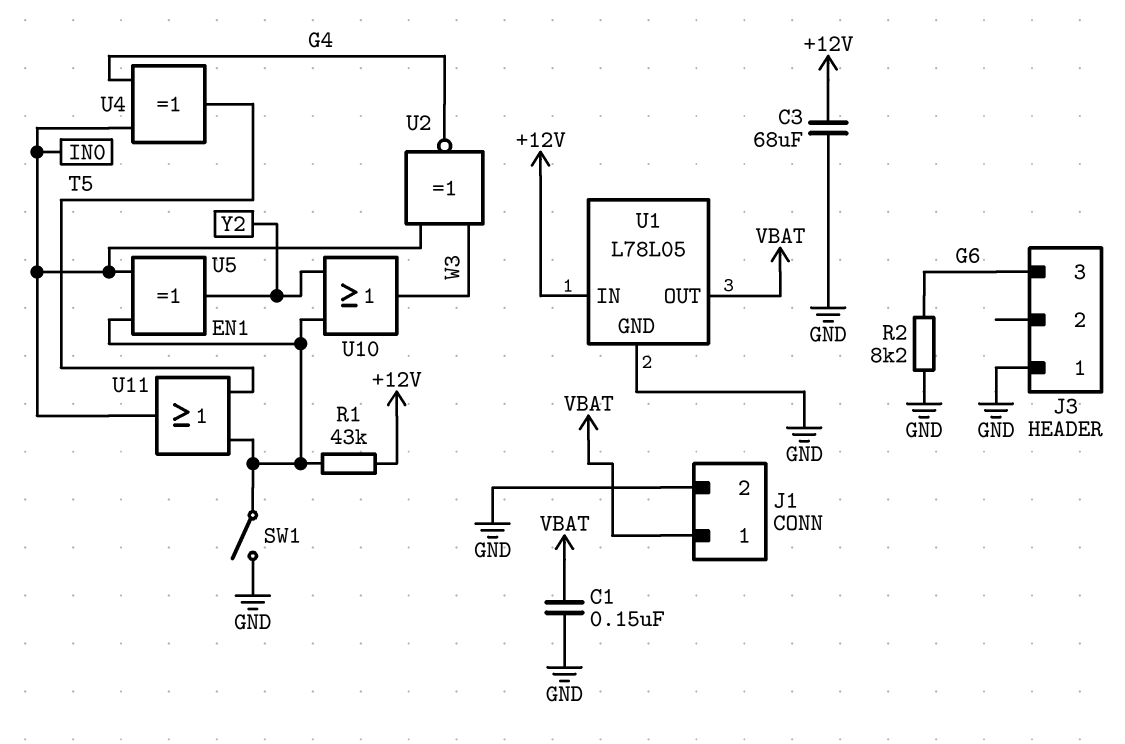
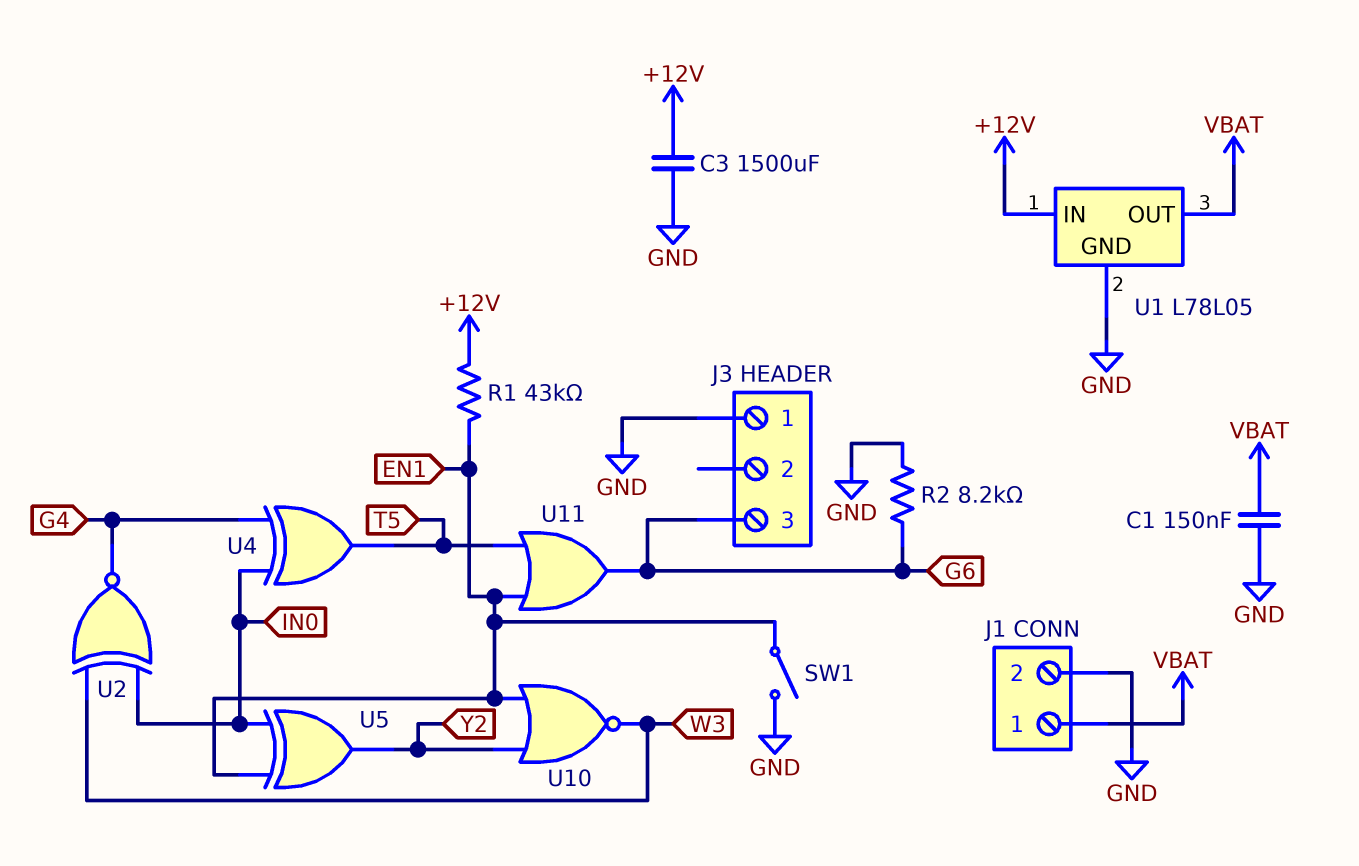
C3: 68uF (+12V, GND) -> 1500uF (+12V, GND)
U10: OR (in EN1, in Y2, out W3) -> NOR (in EN1, in Y2, out W3)
U11: OR (in EN1, in T5, out IN0) -> OR (in EN1, in T5, out G6)

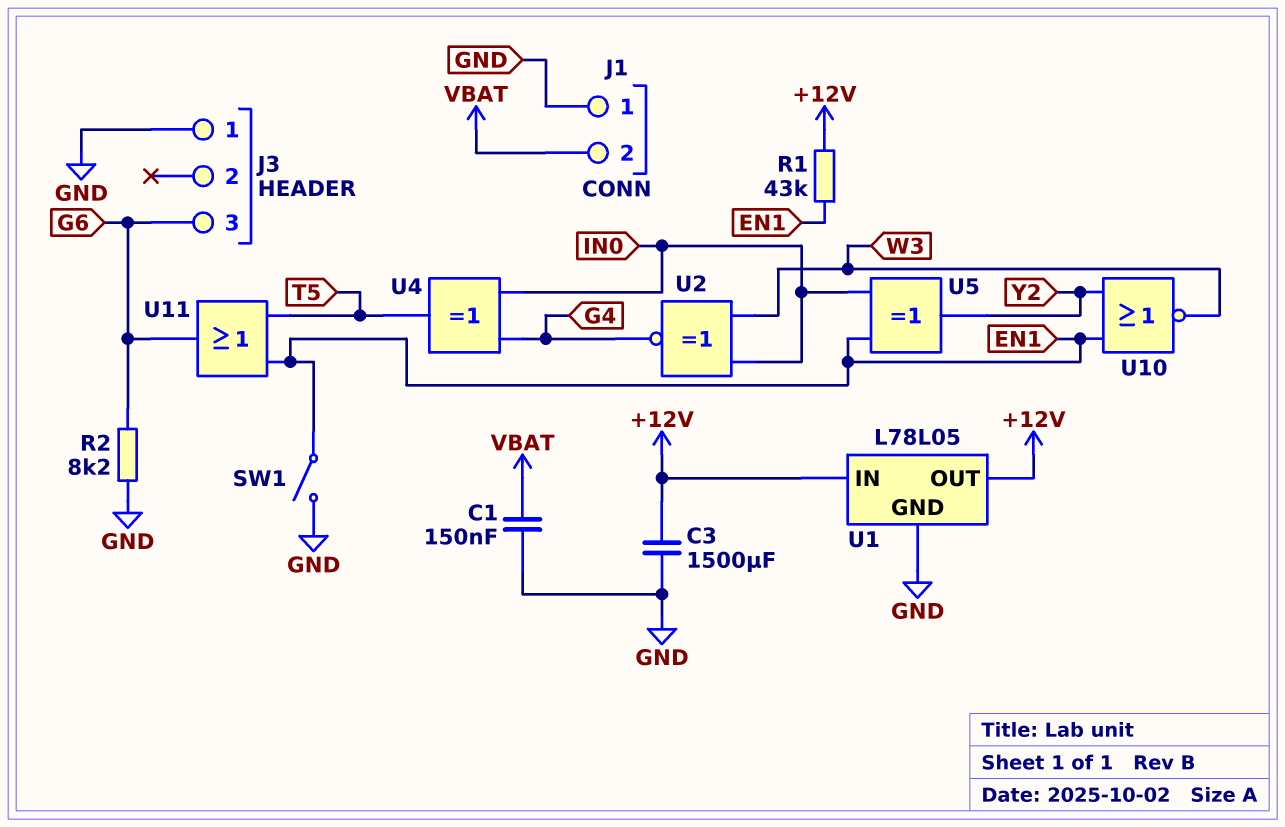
J1 pin 1: VBAT -> GND
J1 pin 2: GND -> VBAT
U1 pin OUT: VBAT -> +12V

